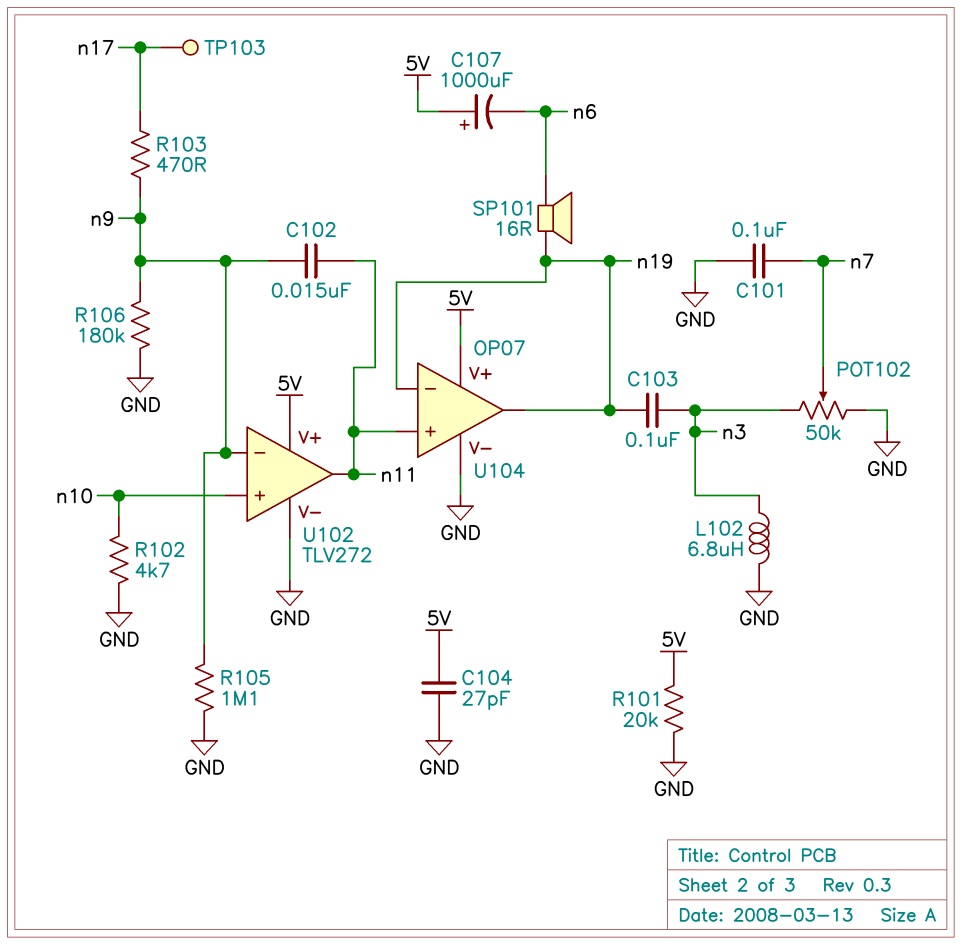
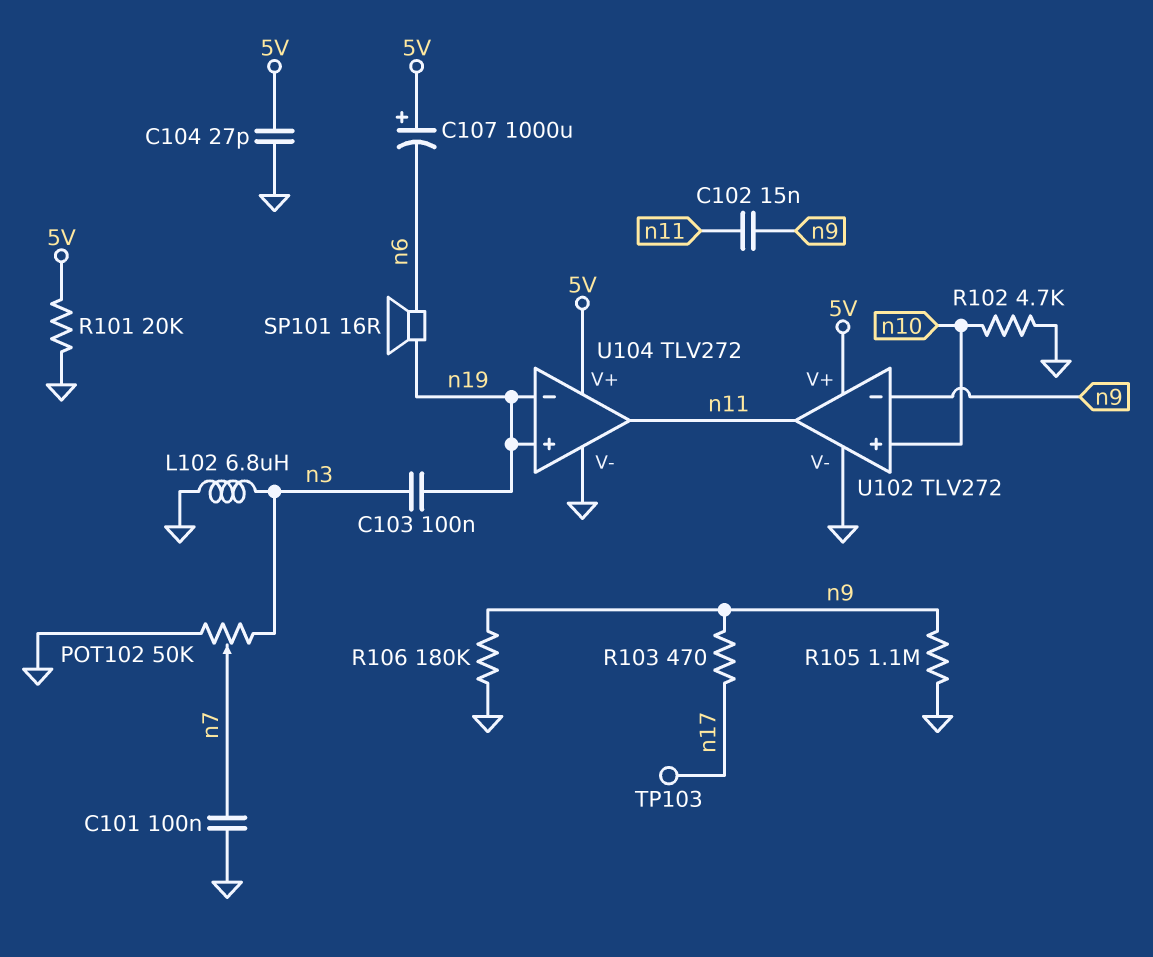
U104: OP07 -> TLV272
U104 pin in+: n11 -> n19
U104 pin out: n19 -> n11

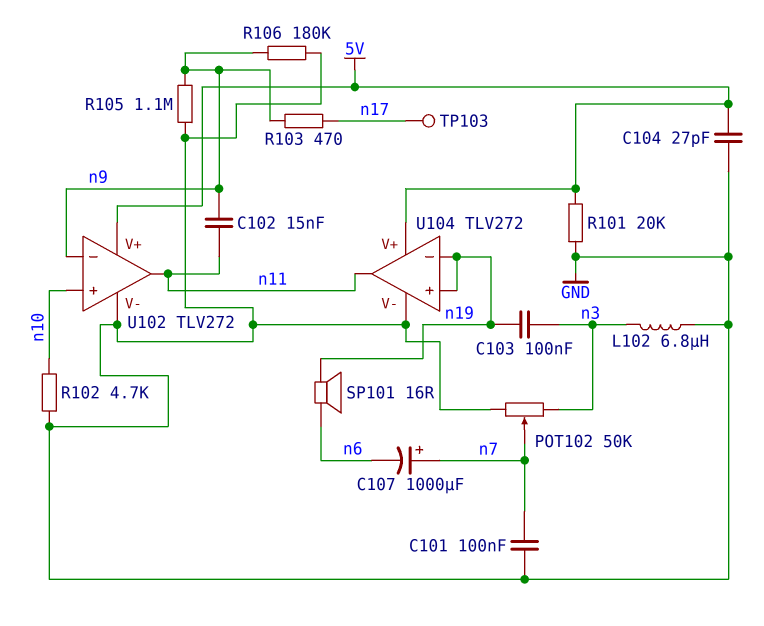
C107: 1000uF (plus 5V, minus n6) -> 1000uF (plus n7, minus n6)

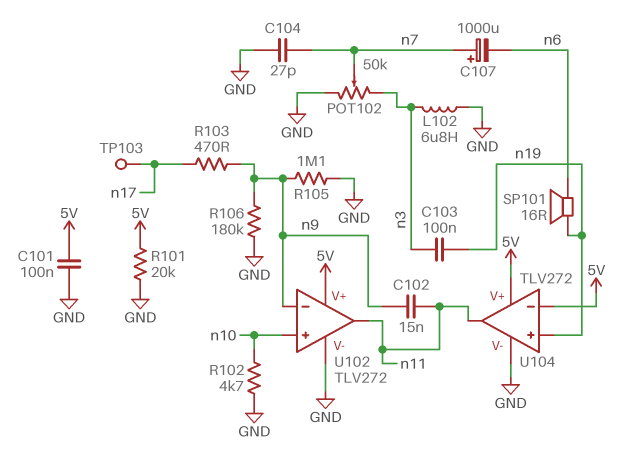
C101: 100nF (GND, n7) -> 100nF (5V, GND)
C104: 27pF (5V, GND) -> 27pF (GND, n7)
U104 pin in-: n19 -> 5V

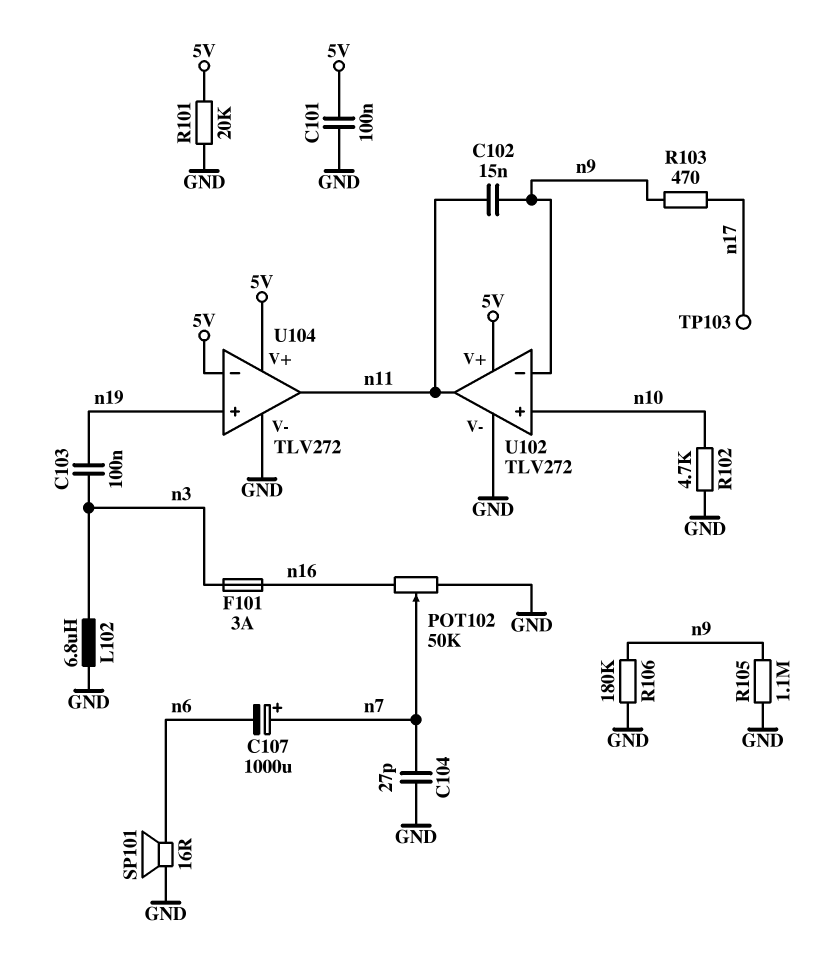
F101: none -> 3A (n3, n16)
POT102: 50k (GND, n3, wiper n7) -> 50k (GND, n16, wiper n7)
SP101: speaker 16R (n6, n19) -> speaker 16R (GND, n6)

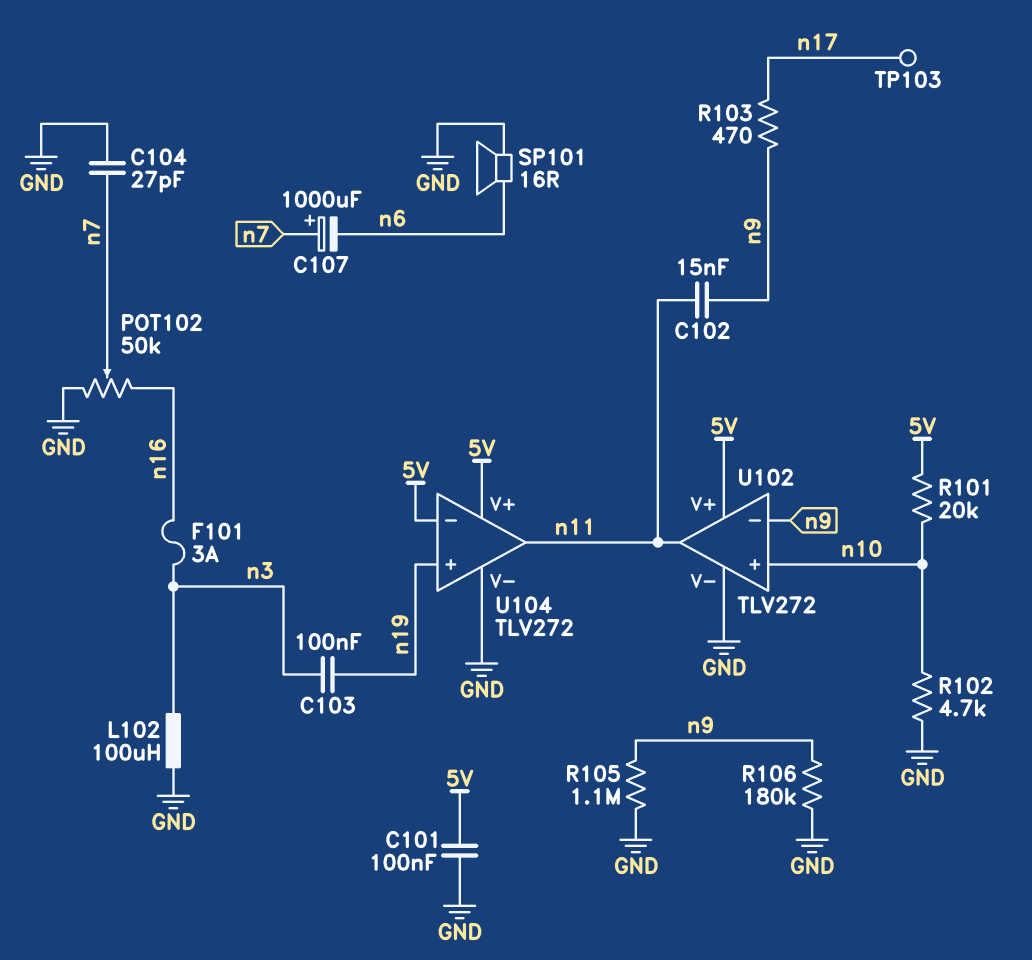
L102: 6.8uH (GND, n3) -> 100uH (GND, n3)
R101: 20k (5V, GND) -> 20k (5V, n10)

